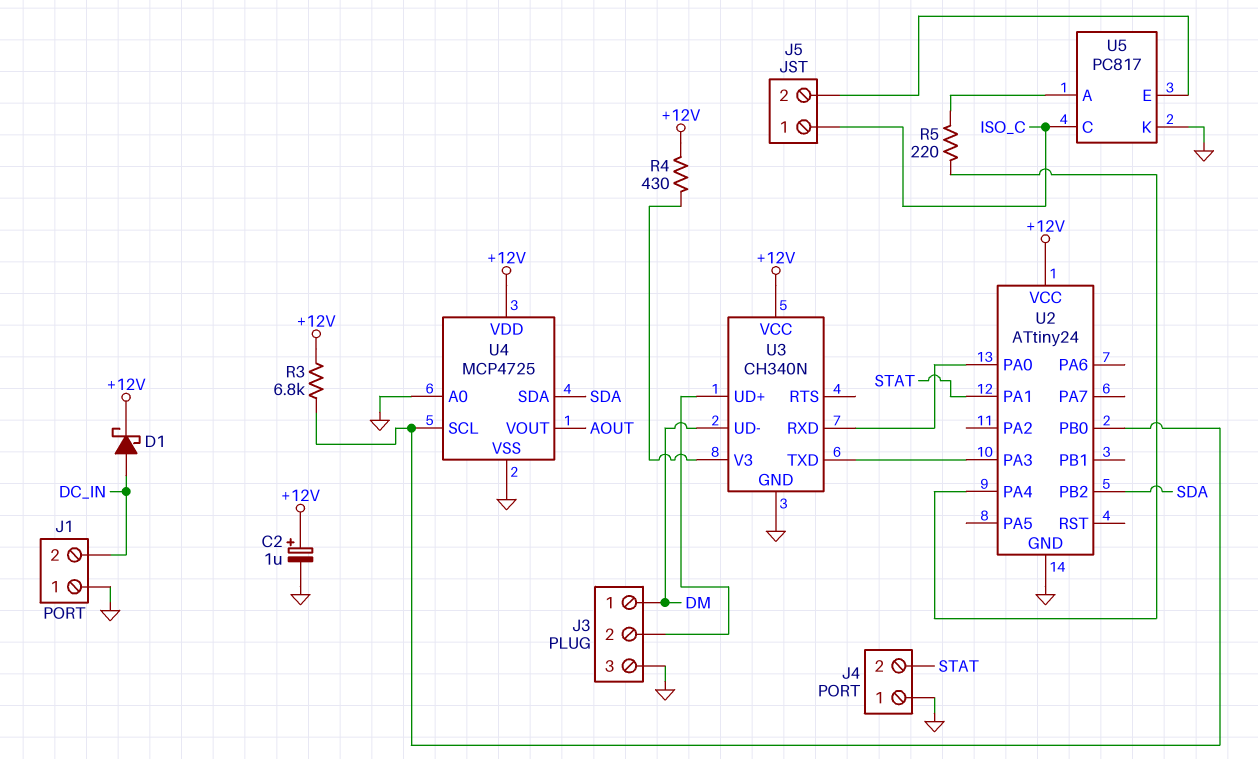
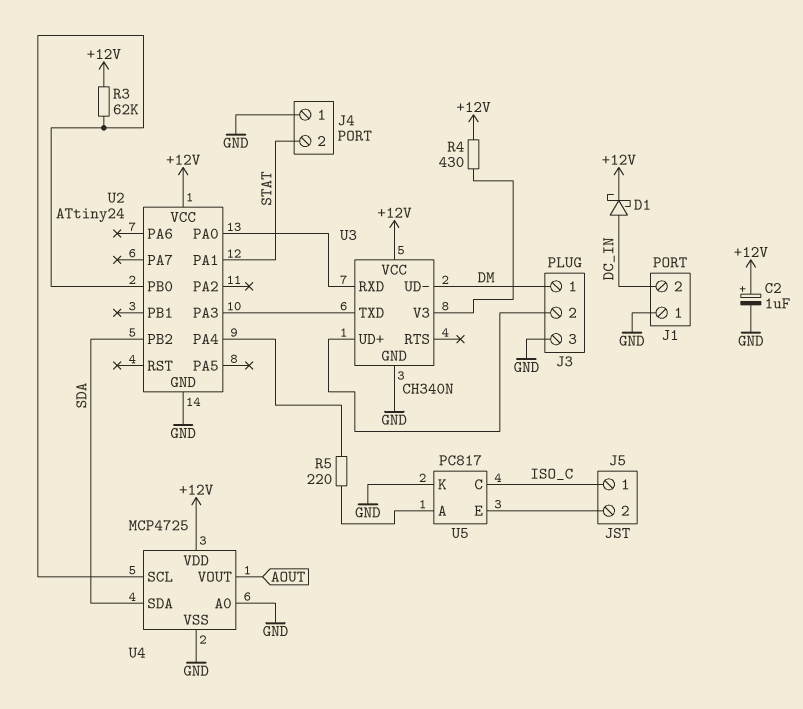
R3: 6.8k (+12V, U2/PB0) -> 62k (+12V, U2/PB0)

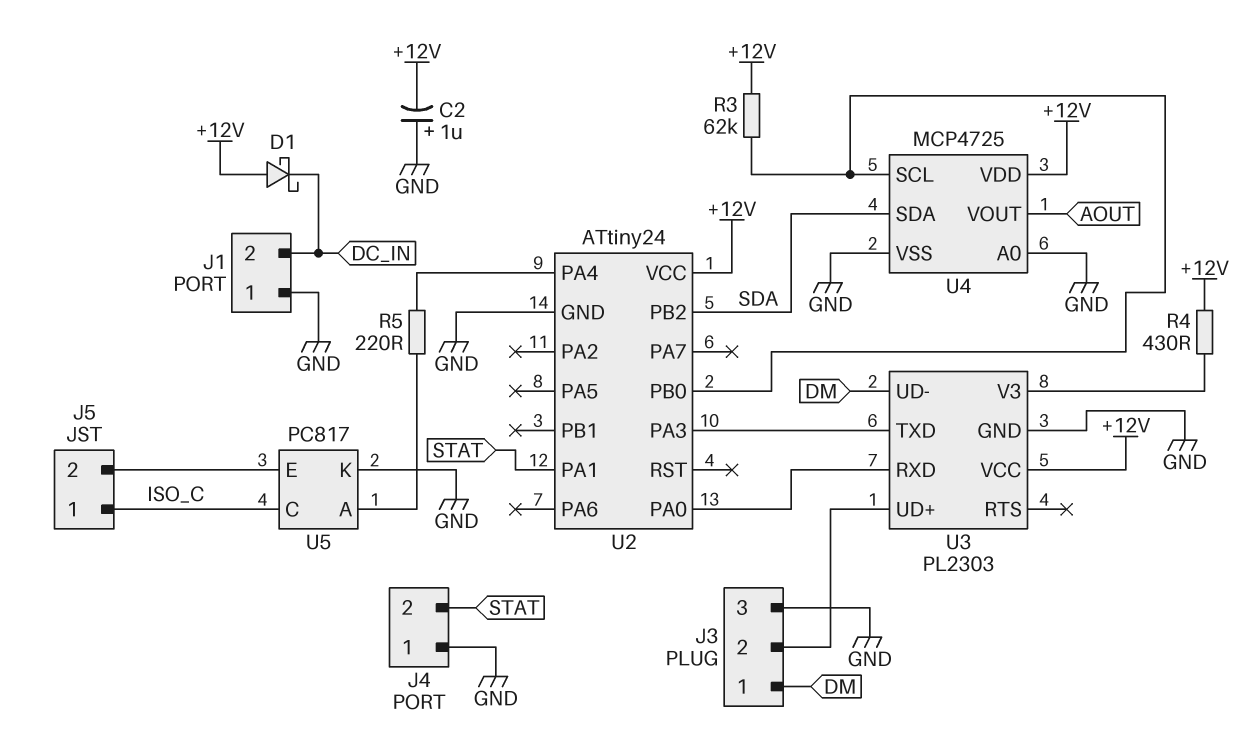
C2: 1uF (plus +12V, minus GND) -> 1uF (plus GND, minus +12V)
D1: schottky (A DC_IN, K +12V) -> schottky (A +12V, K DC_IN)
U3: CH340N -> PL2303

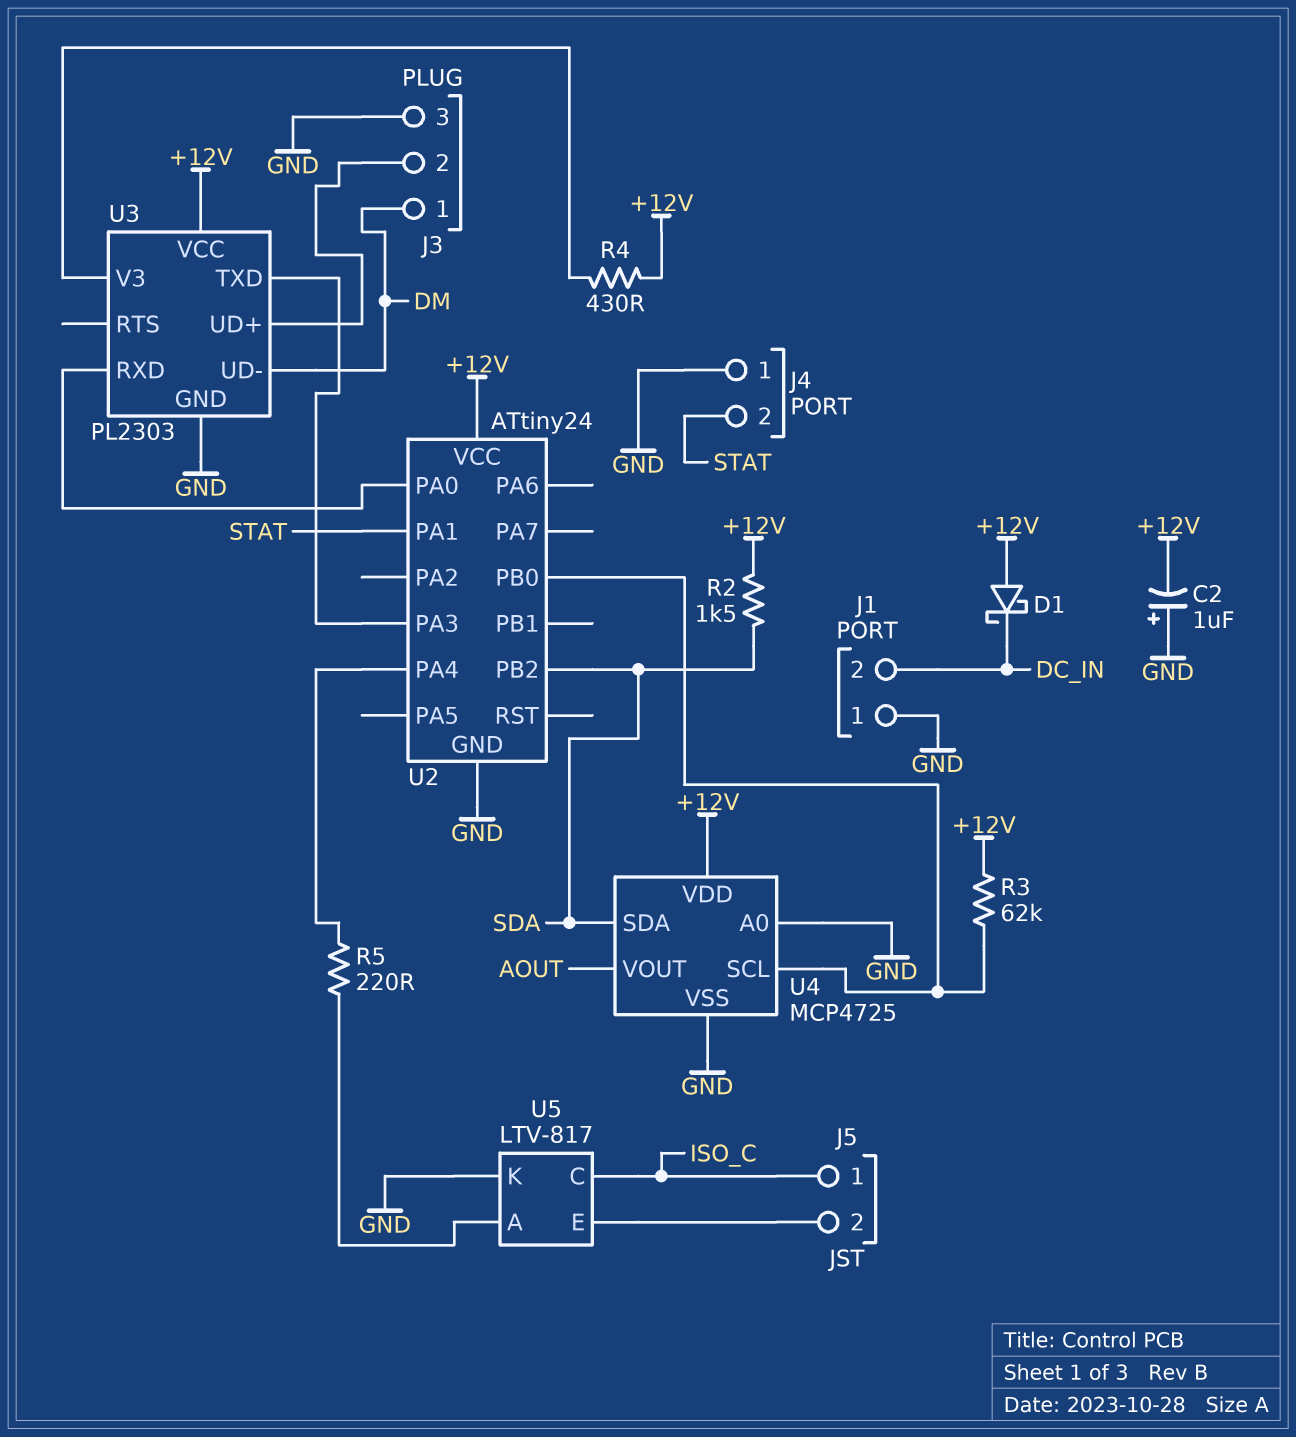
R2: none -> 1.5k (+12V, SDA)
U5: PC817 -> LTV-817

